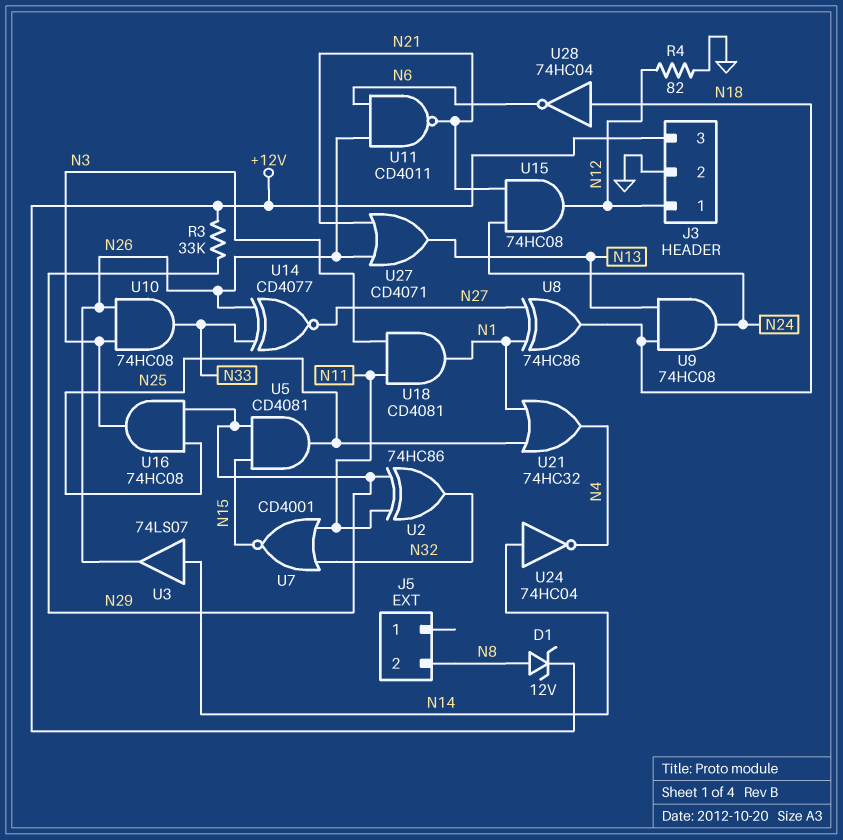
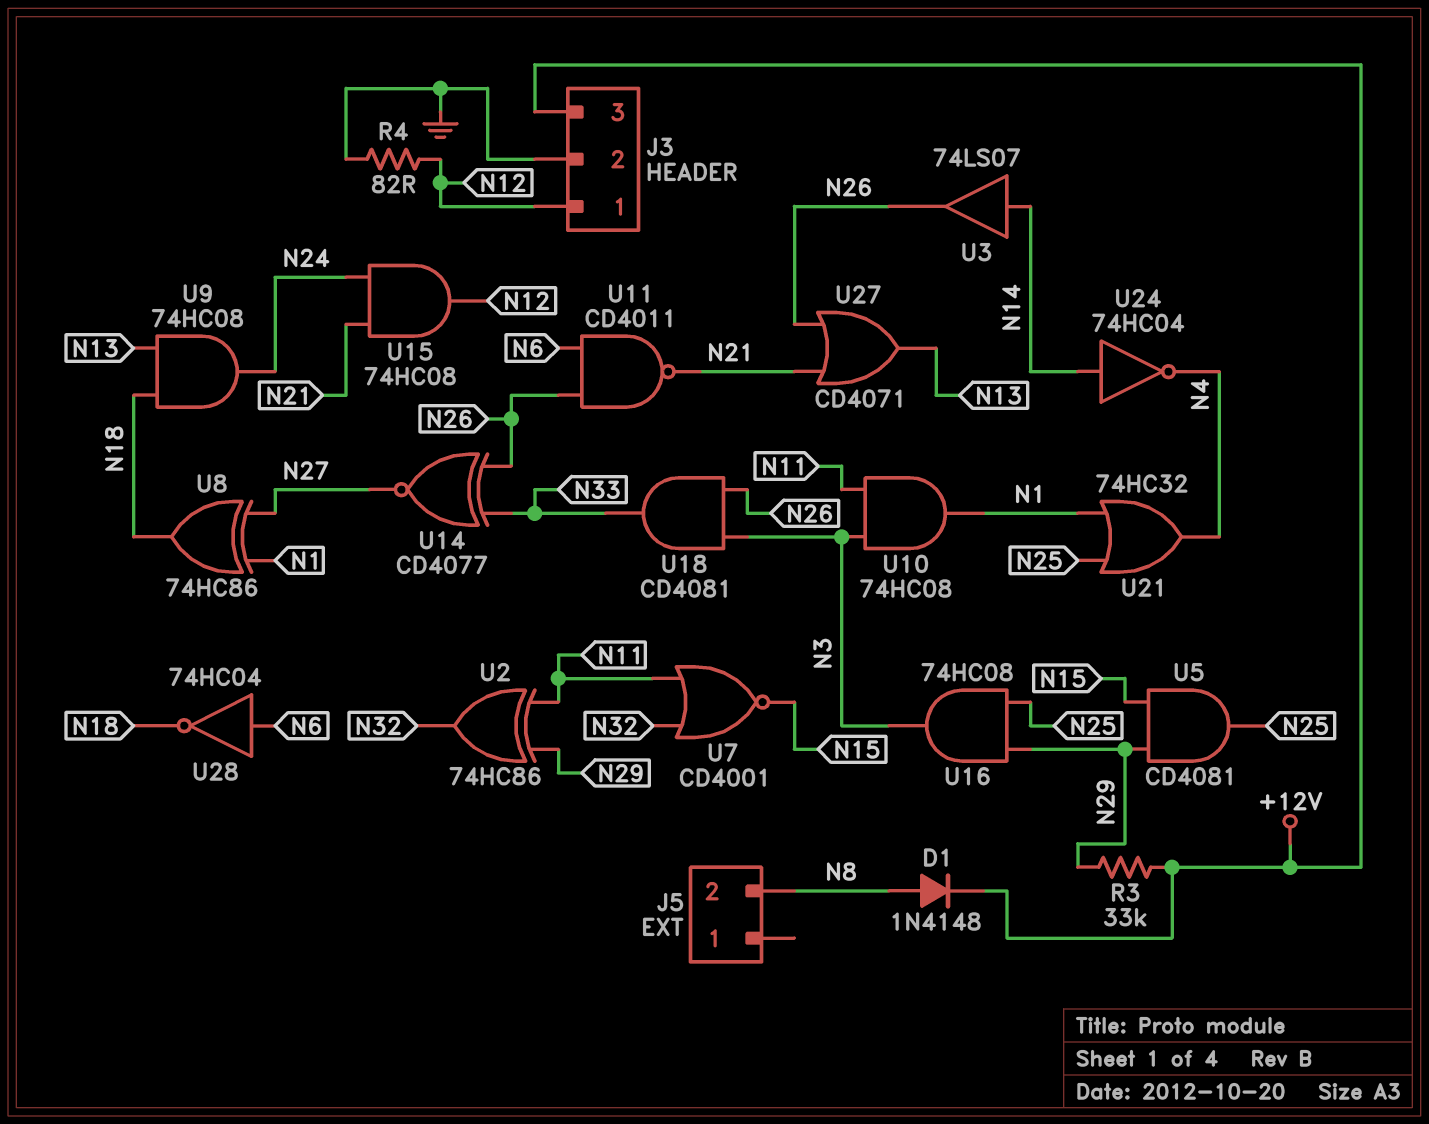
D1: zener 12V (A N8, K +12V) -> diode 1N4148 (A N8, K +12V)
U10: AND 74HC08 (in N3, in N26, out N33) -> AND 74HC08 (in N3, in N11, out N1)
U18: AND CD4081 (in N3, in N11, out N1) -> AND CD4081 (in N3, in N26, out N33)
U28: NOT 74HC04 (in N18, out N6) -> NOT 74HC04 (in N6, out N18)

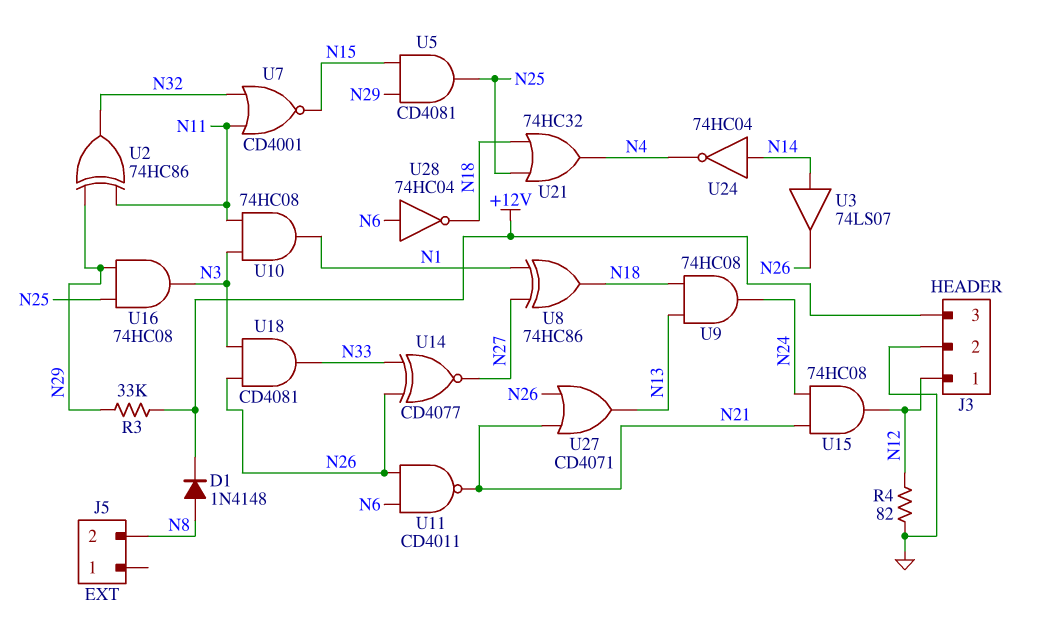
U21: OR 74HC32 (in N1, in N25, out N4) -> OR 74HC32 (in N18, in N25, out N4)

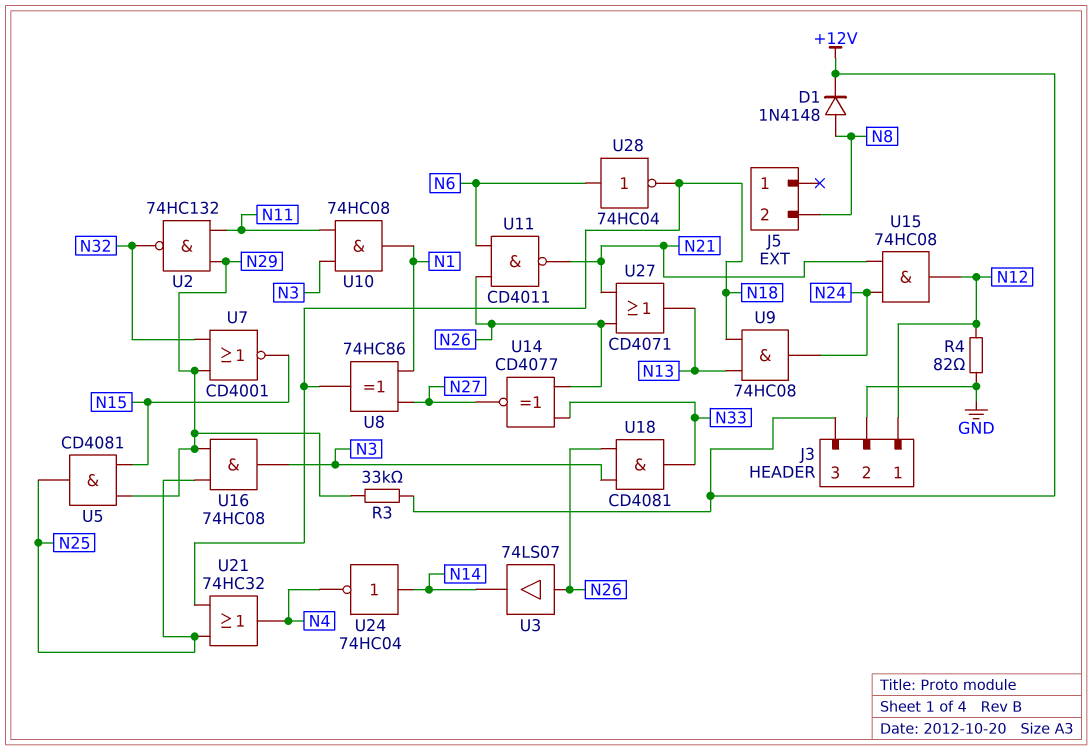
U2: XOR 74HC86 (in N11, in N29, out N32) -> NAND 74HC132 (in N11, in N29, out N32)
U3: buffer 74LS07 (in N14, out N26) -> buffer 74LS07 (in N26, out N14)
U7: NOR CD4001 (in N11, in N32, out N15) -> NOR CD4001 (in N29, in N32, out N15)

